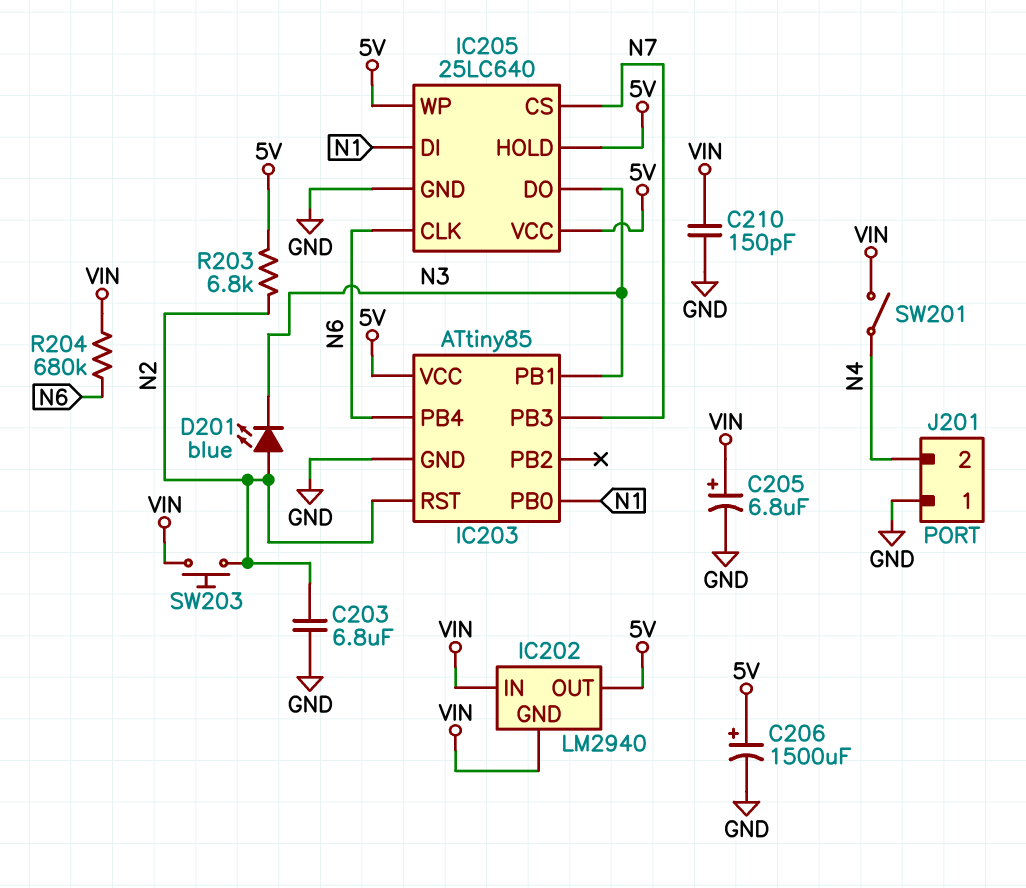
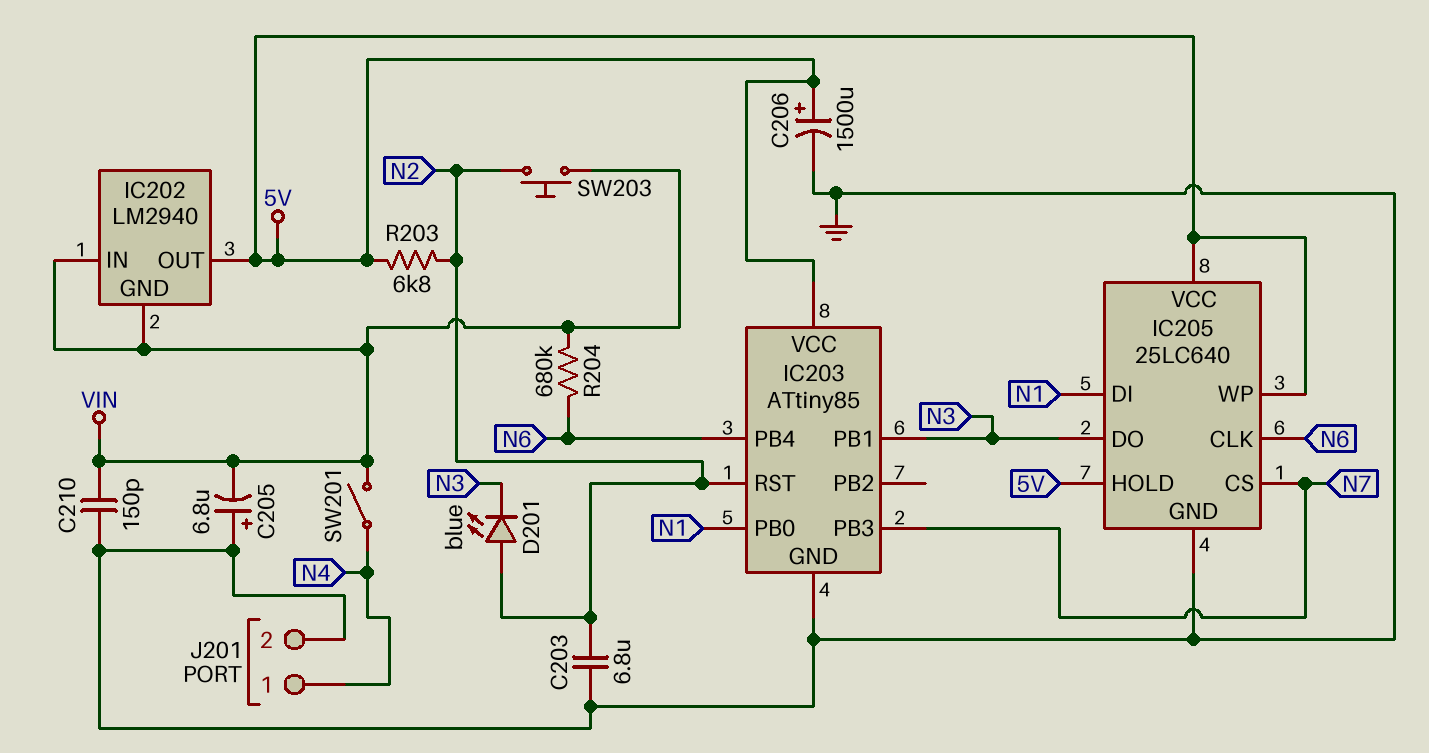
C205: 6.8uF (plus VIN, minus GND) -> 6.8uF (plus GND, minus VIN)
J201 pin 1: GND -> N4
J201 pin 2: N4 -> GND

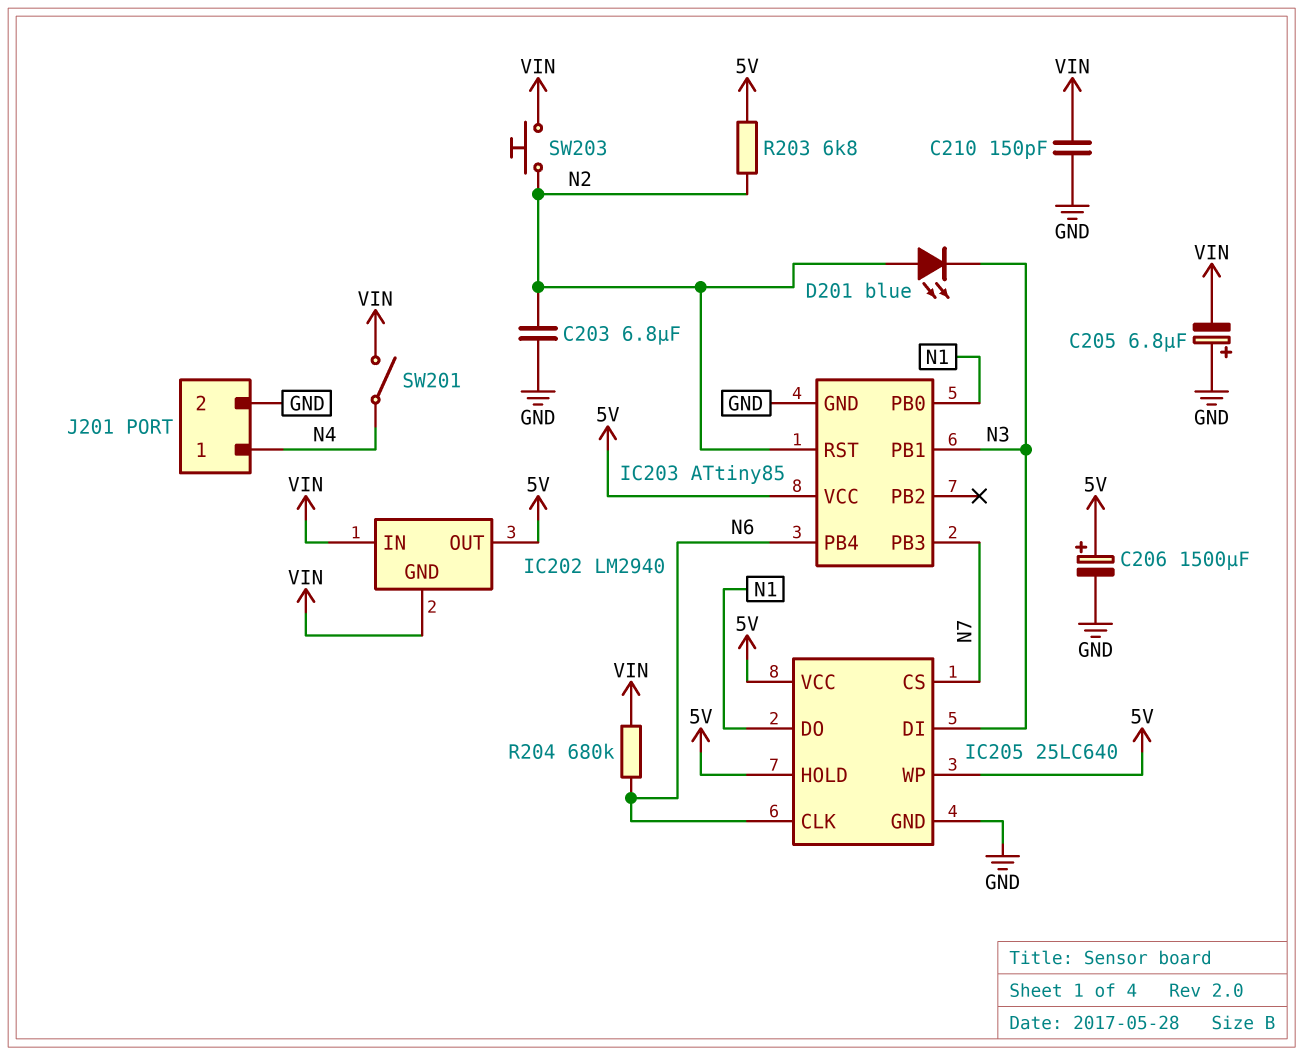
IC205 pin DI: N1 -> N3
IC205 pin DO: N3 -> N1

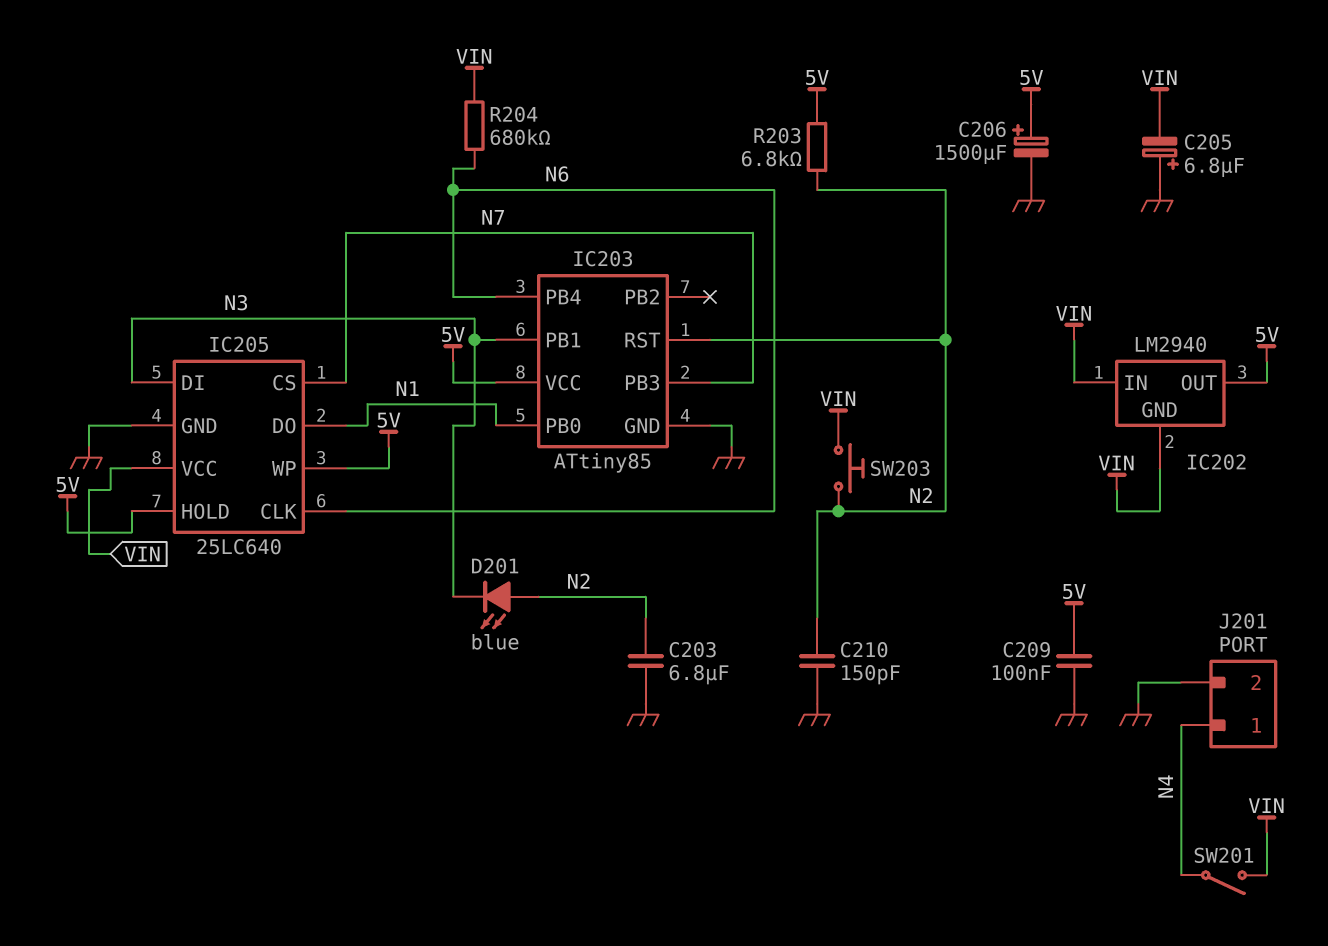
C209: none -> 100nF (5V, GND)
C210: 150pF (GND, VIN) -> 150pF (GND, N2)
IC205 pin VCC: 5V -> VIN

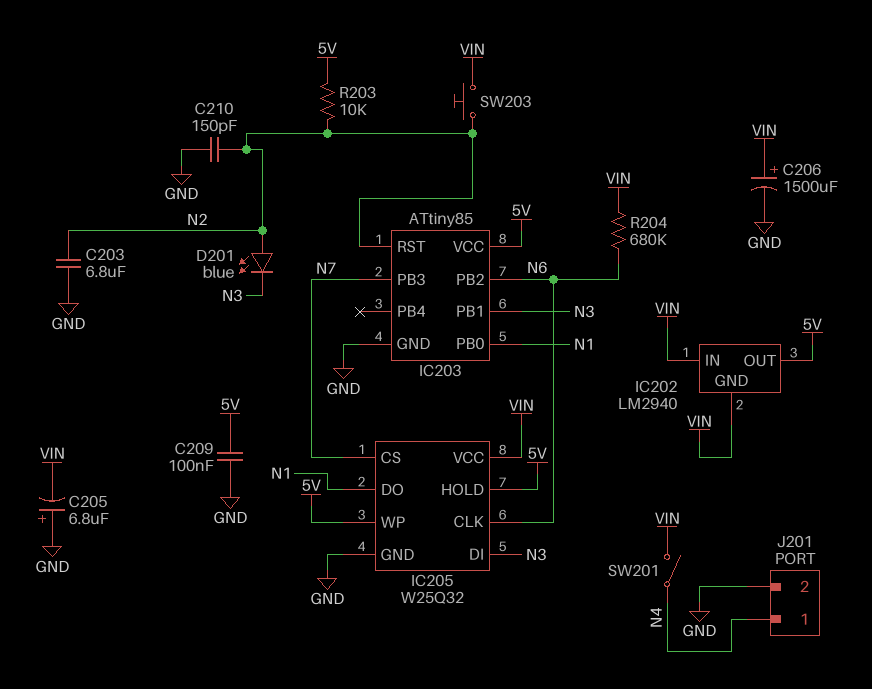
C206: 1500uF (plus 5V, minus GND) -> 1500uF (plus VIN, minus GND)
IC203 pin PB2: none -> N6
IC203 pin PB4: N6 -> none
IC205: 25LC640 -> W25Q32
R203: 6.8k (5V, N2) -> 10k (5V, N2)

